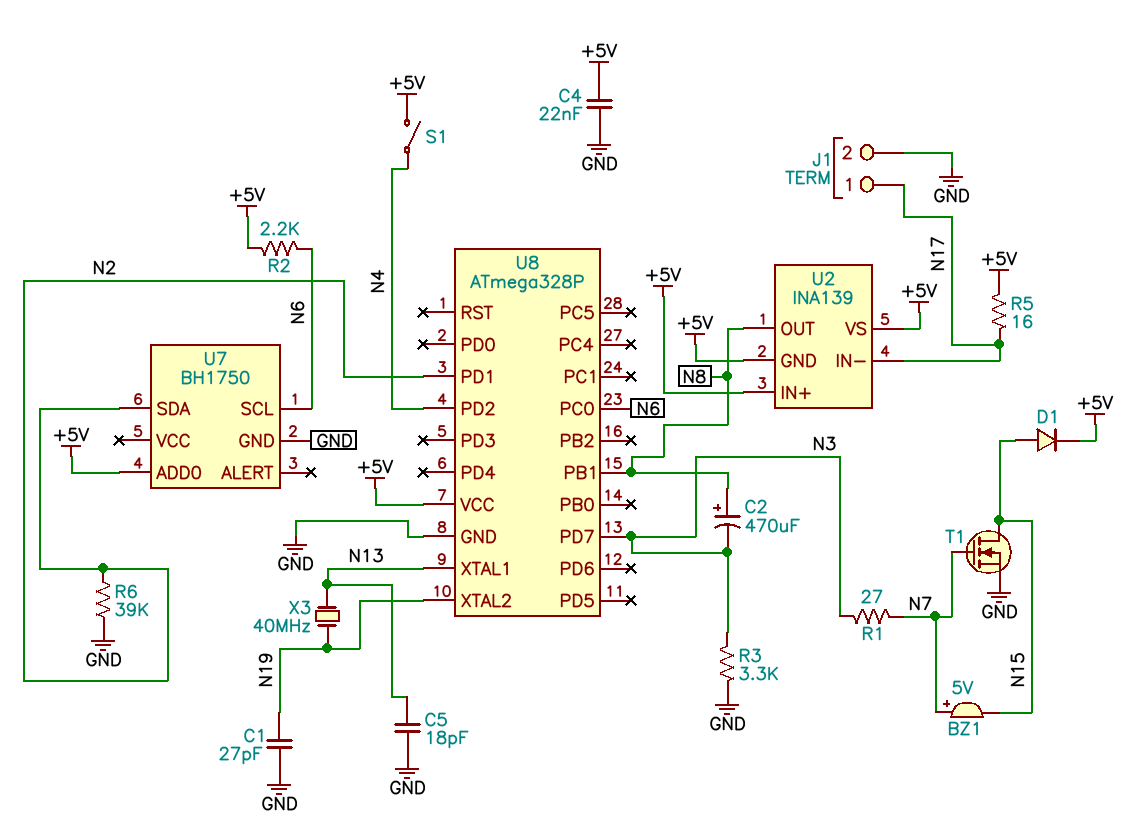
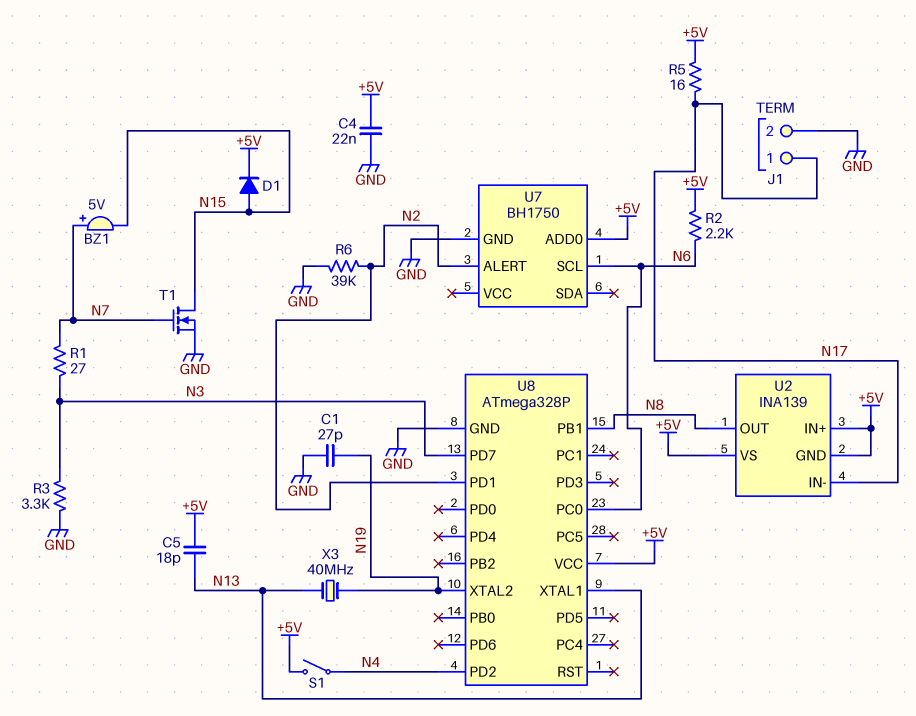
C2: 470uF (plus N8, minus N3) -> none
C5: 18pF (GND, N13) -> 18pF (+5V, N13)
U7 pin ALERT: none -> N2
U7 pin SDA: N2 -> none

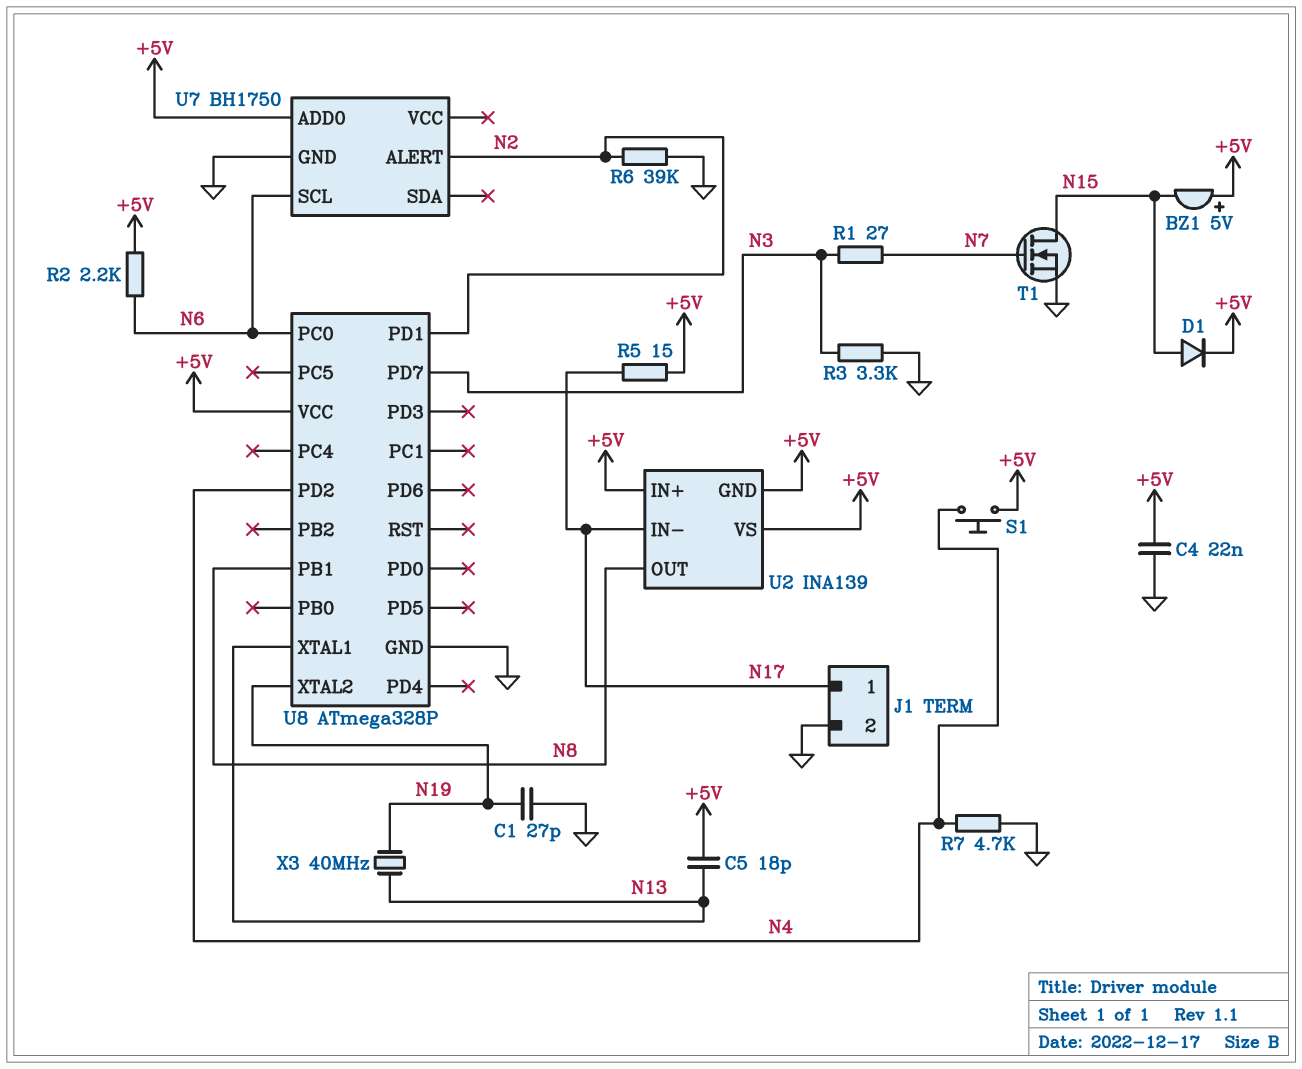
BZ1: buzzer 5V (plus N7, minus N15) -> buzzer 5V (plus +5V, minus N15)
R5: 16 (+5V, N17) -> 15 (+5V, N17)
R7: none -> 4.7k (GND, N4)
S1: switch (+5V, N4) -> button (+5V, N4)

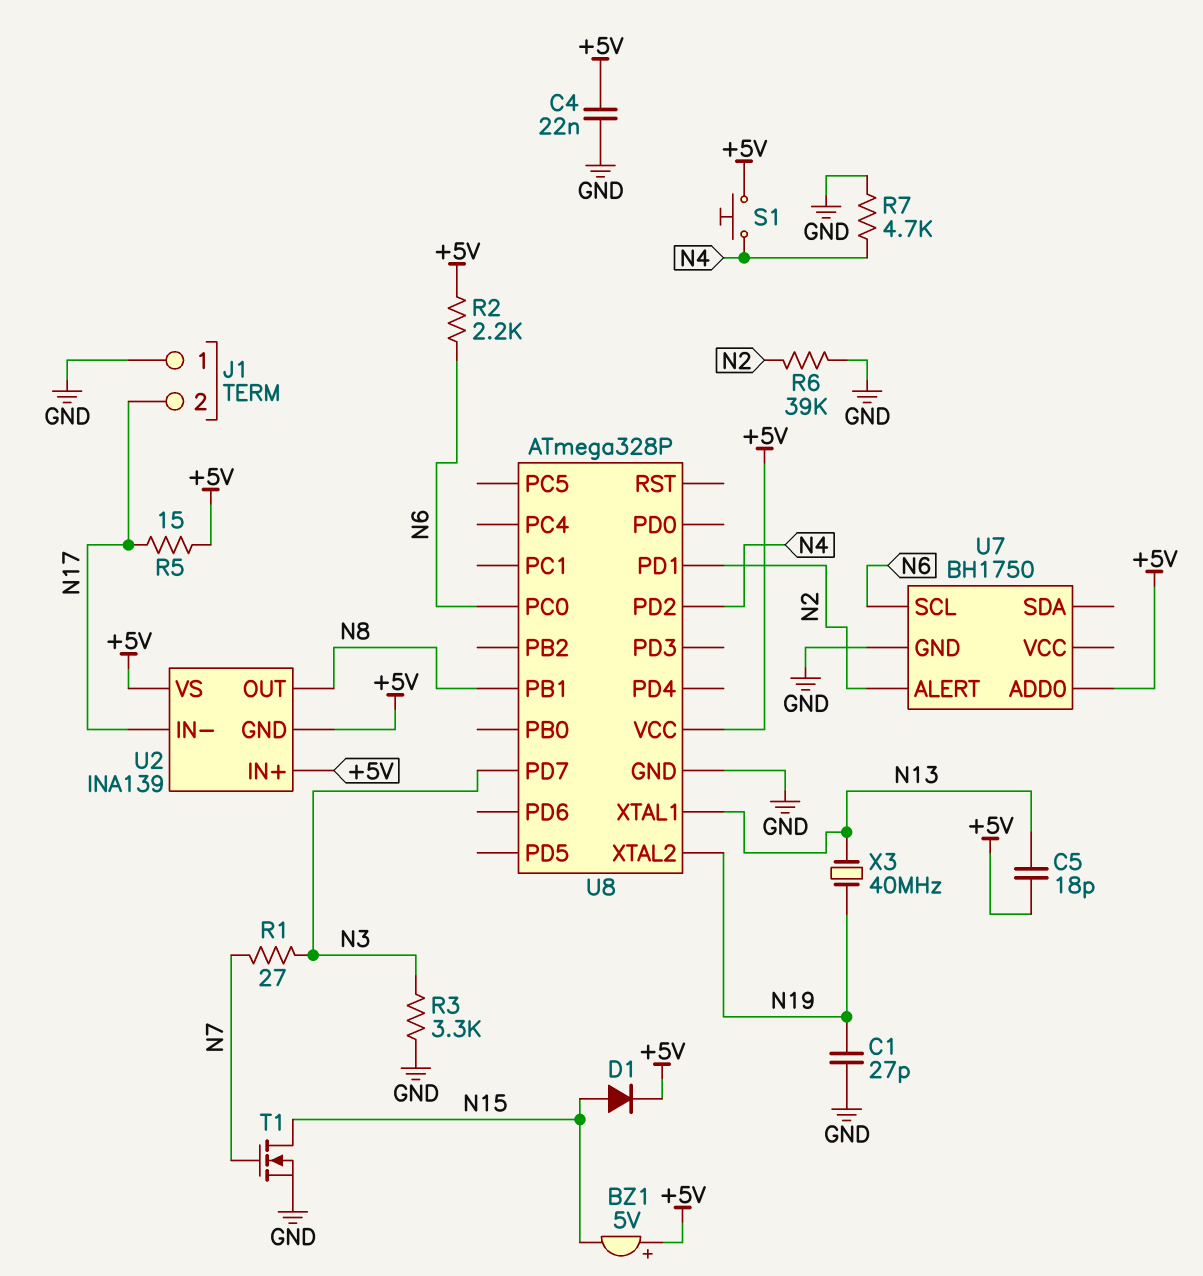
J1 pin 1: N17 -> GND
J1 pin 2: GND -> N17

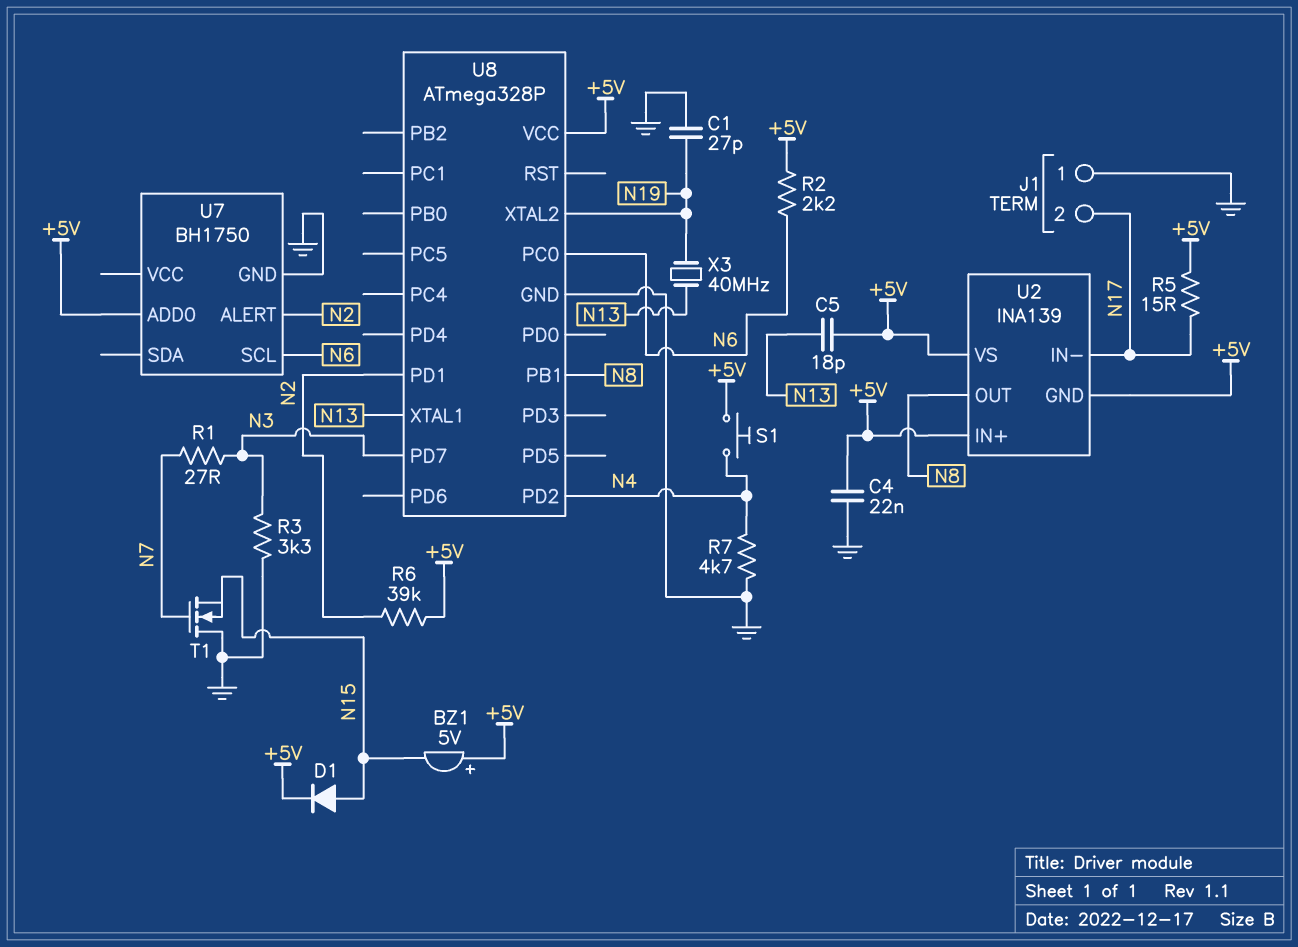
R6: 39k (GND, N2) -> 39k (+5V, N2)
T1: NMOS (G N7, D N15, S GND) -> NMOS (G N7, D GND, S N15)

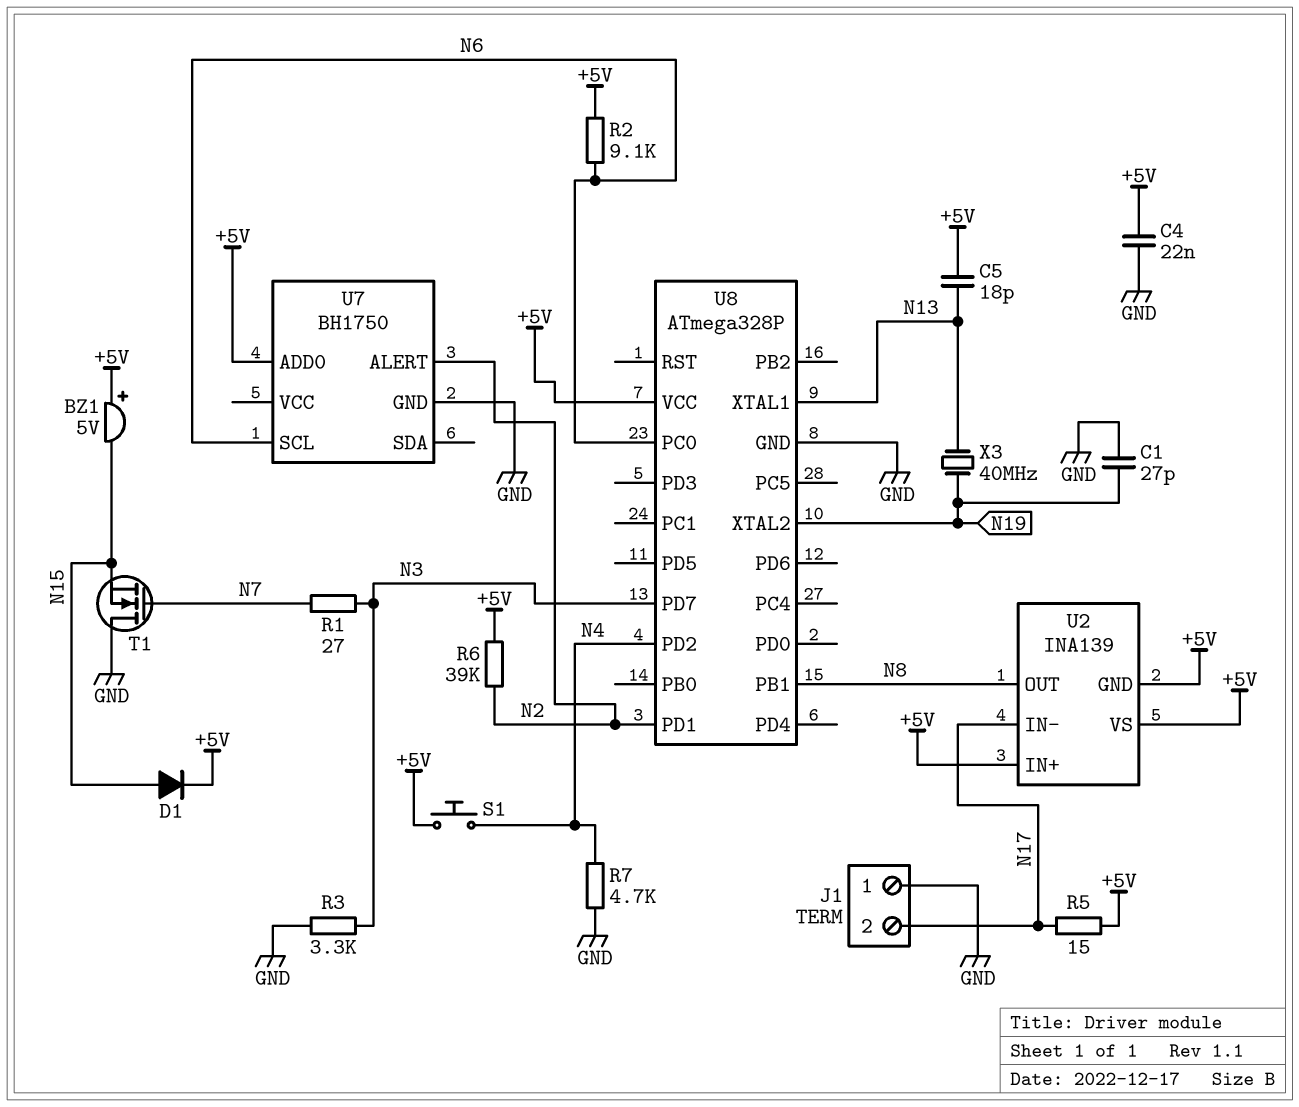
R2: 2.2k (+5V, N6) -> 9.1k (+5V, N6)

